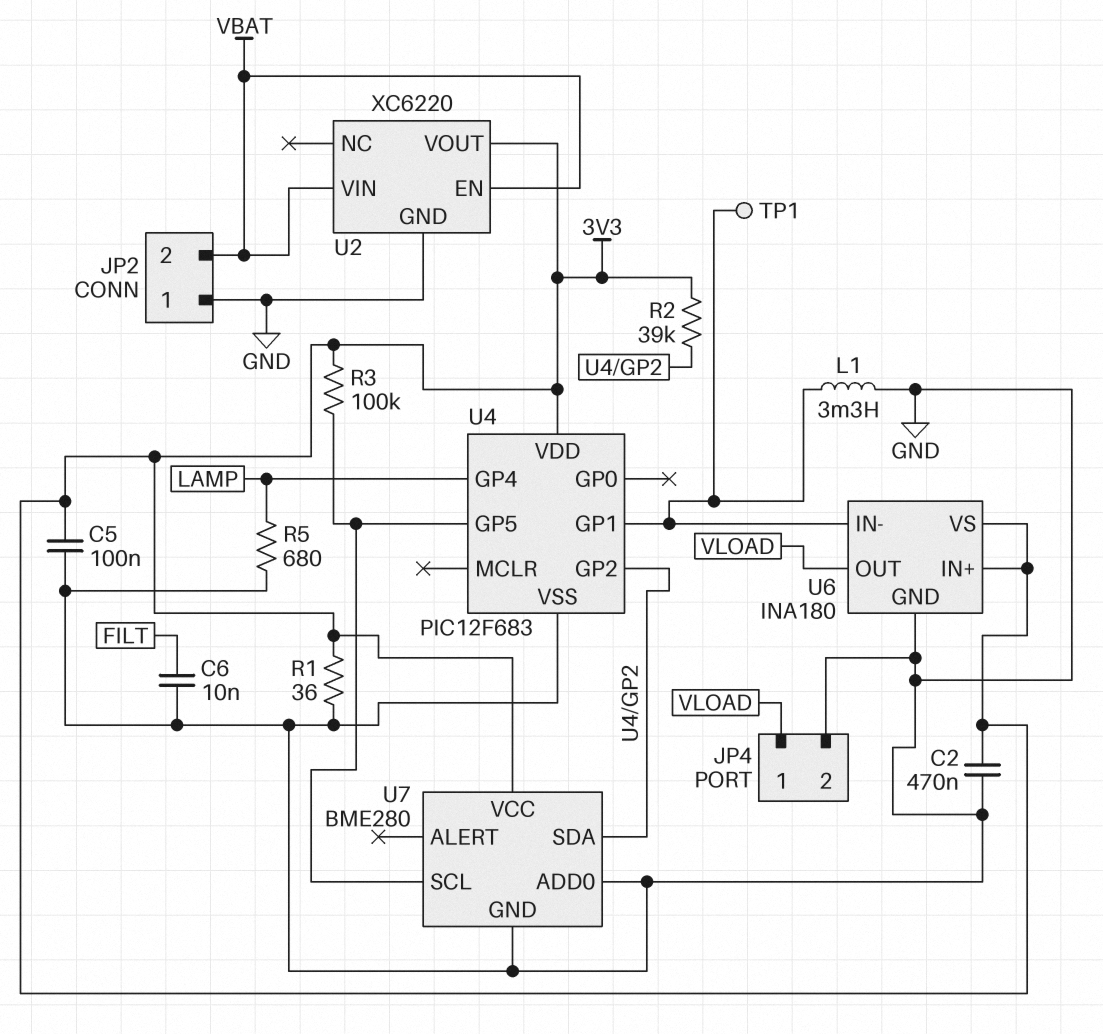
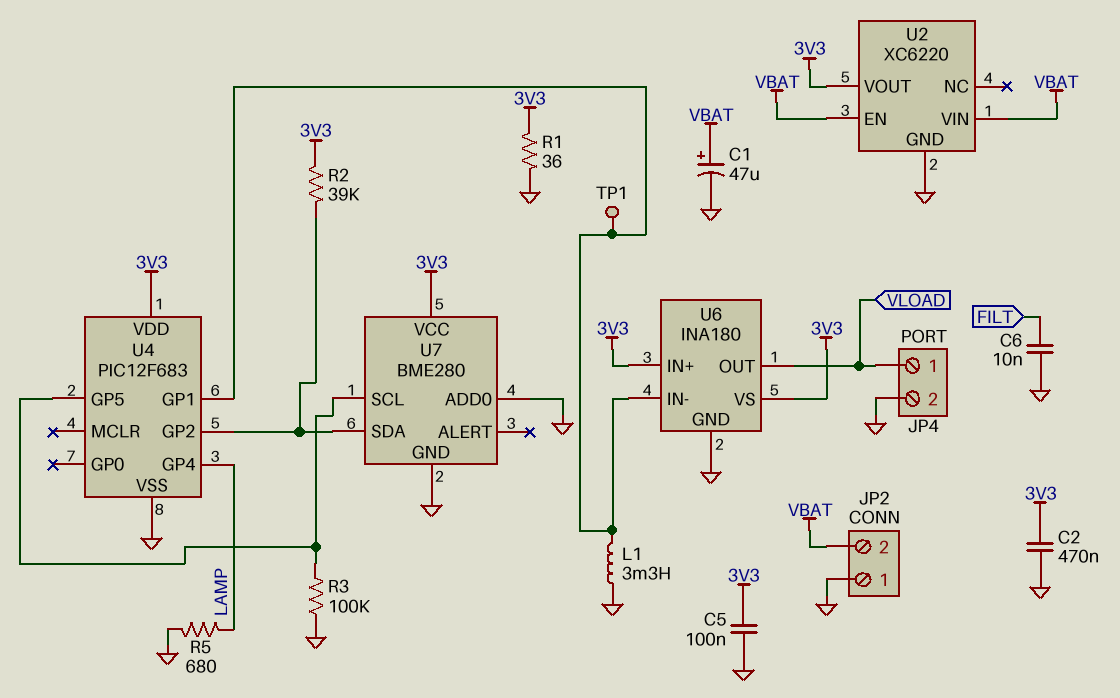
C1: none -> 47uF (plus VBAT, minus GND)
R3: 100k (3V3, U4/GP5) -> 100k (GND, U4/GP5)

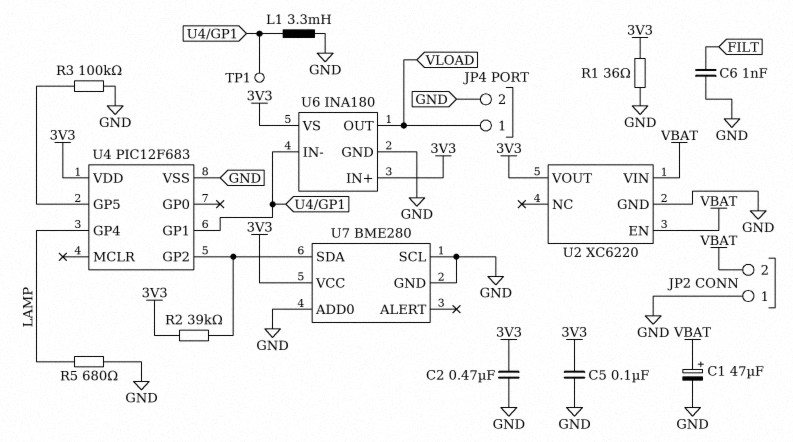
C6: 10nF (FILT, GND) -> 1nF (FILT, GND)
U7 pin SCL: U4/GP5 -> GND

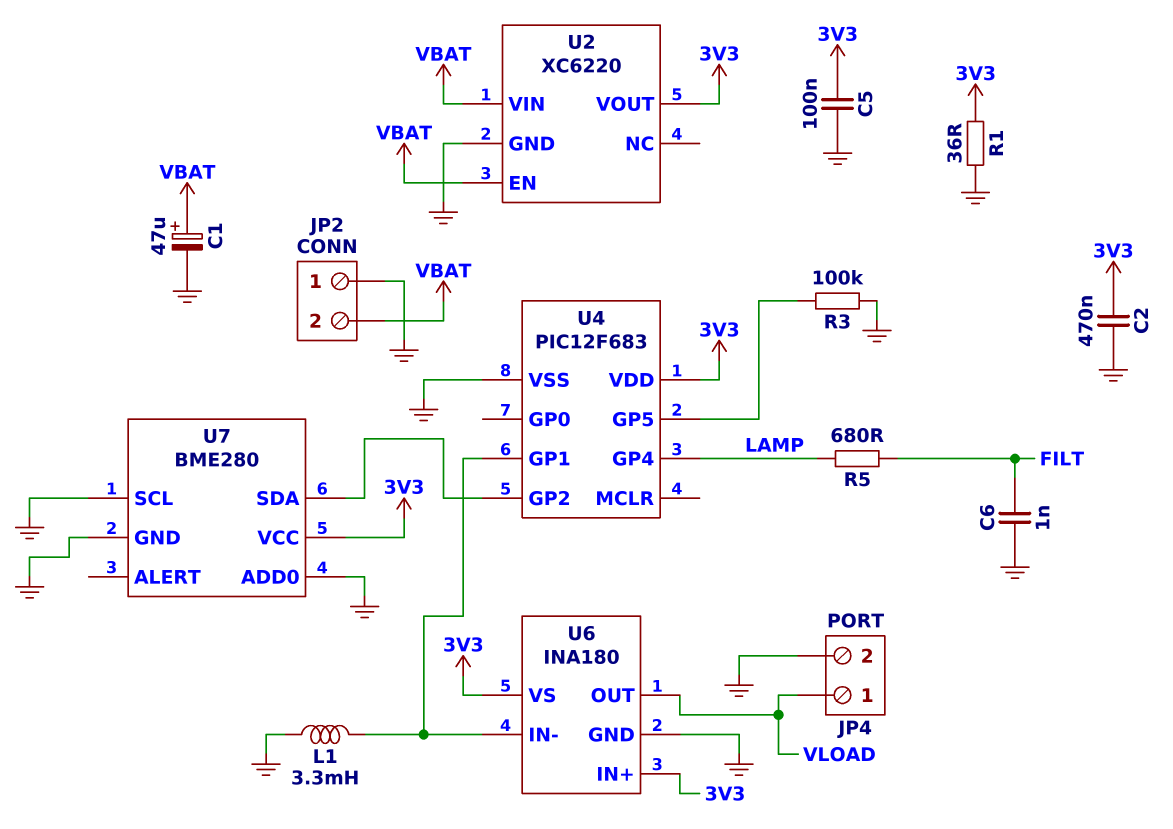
R2: 39k (3V3, U4/GP2) -> none
R5: 680 (GND, LAMP) -> 680 (FILT, LAMP)
TP1: test point (U4/GP1) -> none

